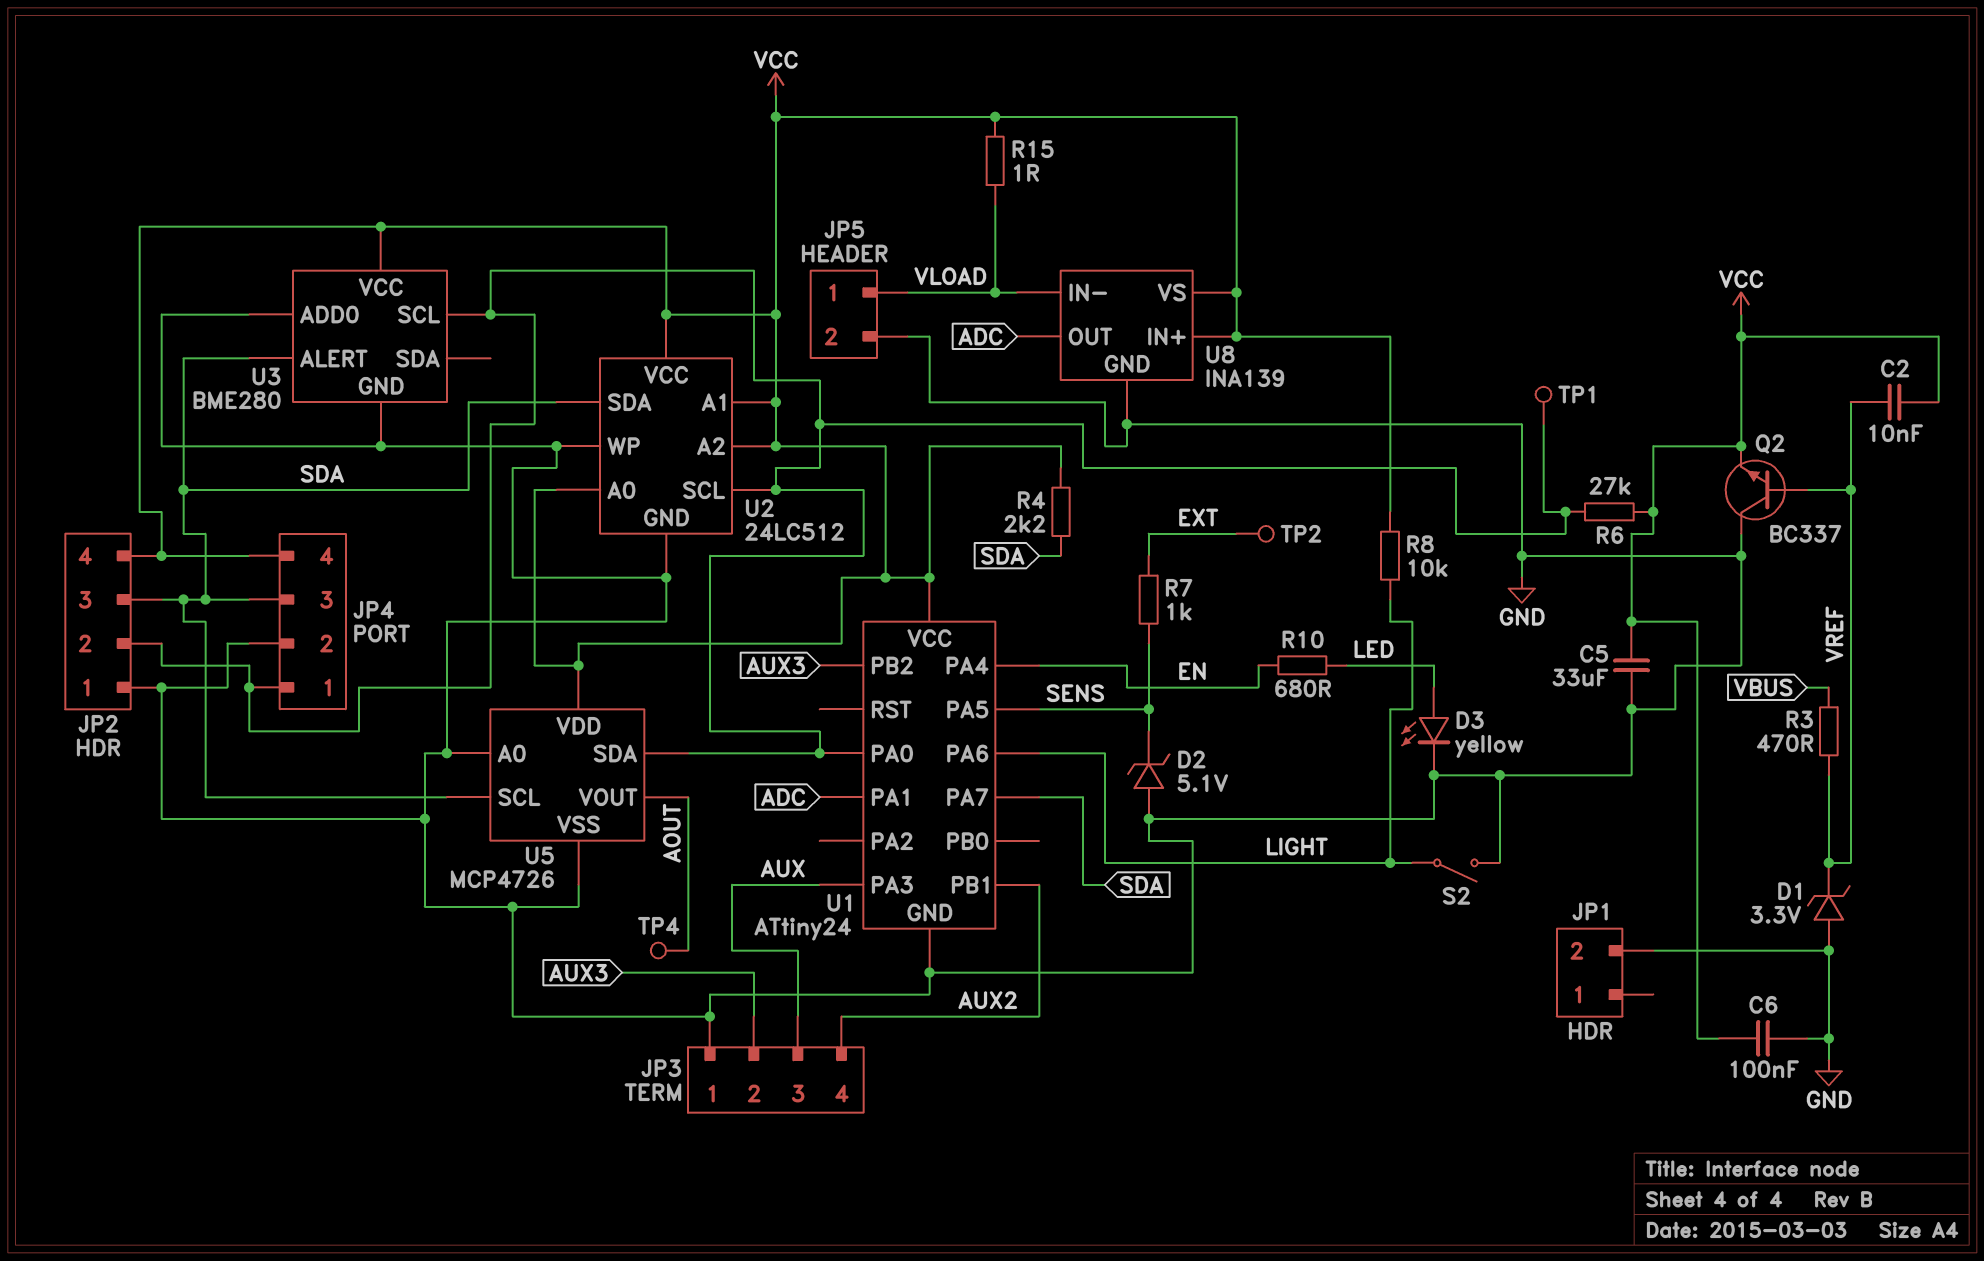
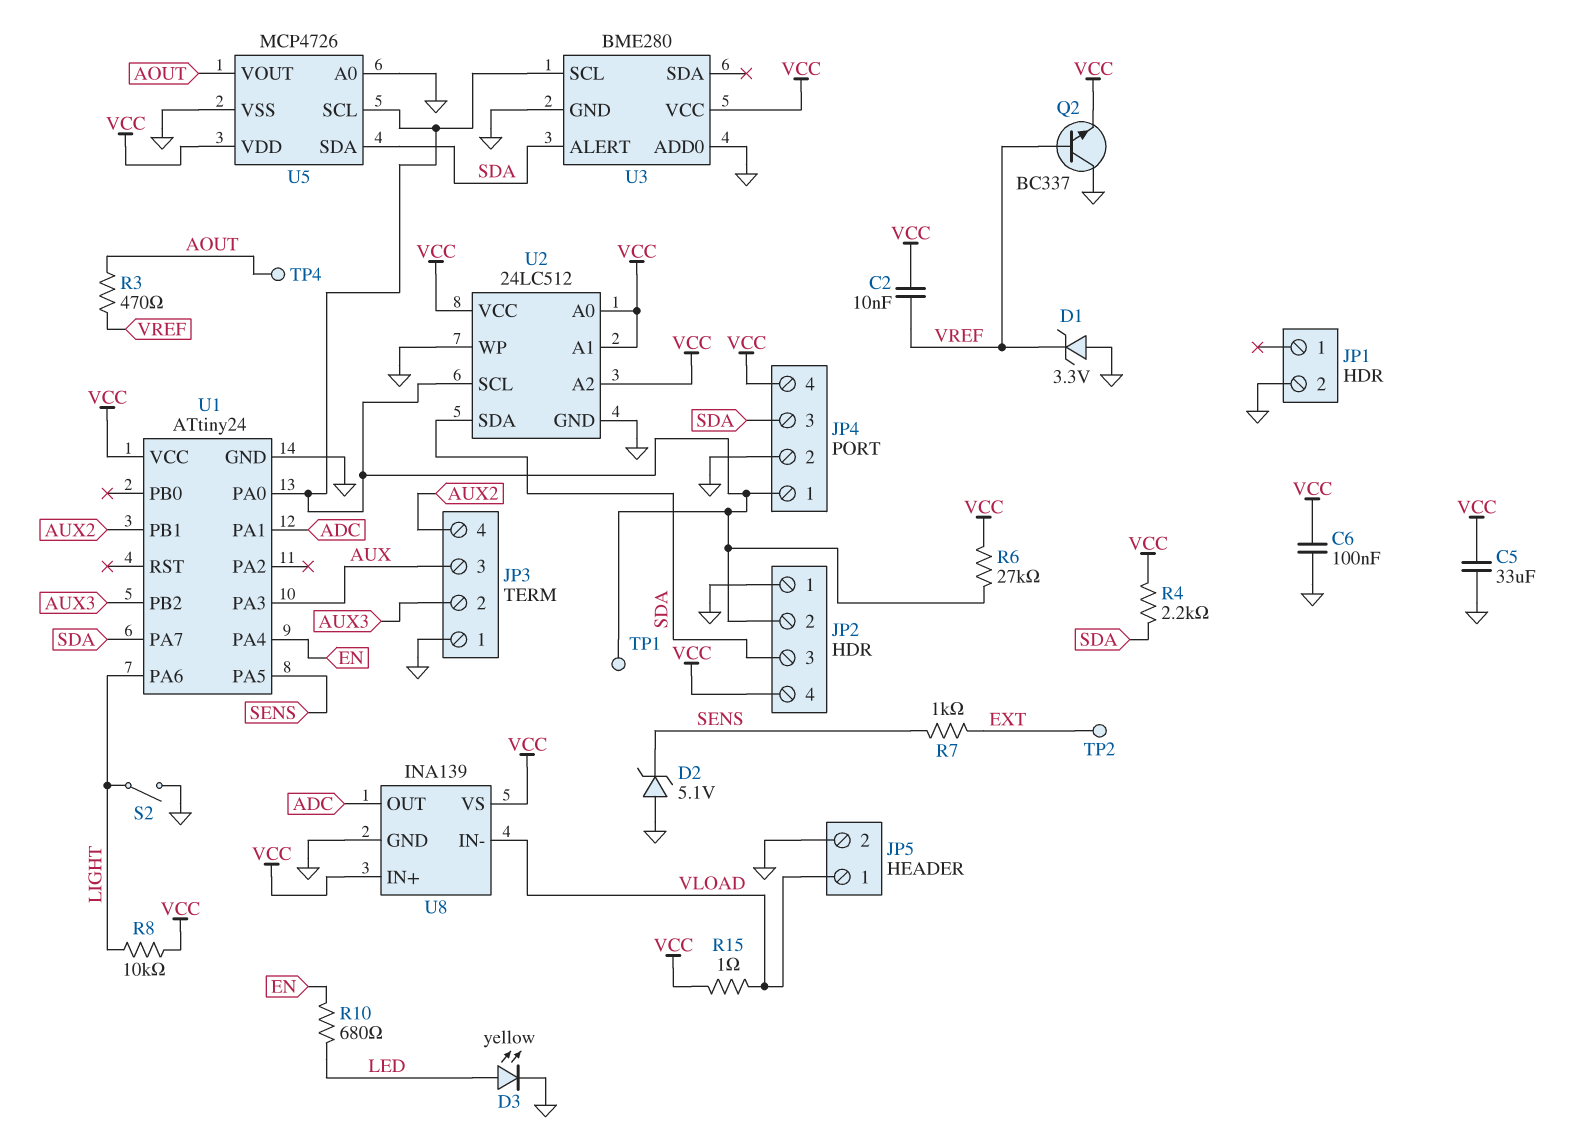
R3: 470 (VBUS, VREF) -> 470 (AOUT, VREF)
U5 pin SCL: SDA -> JP2/2
U5 pin SDA: JP2/2 -> SDA

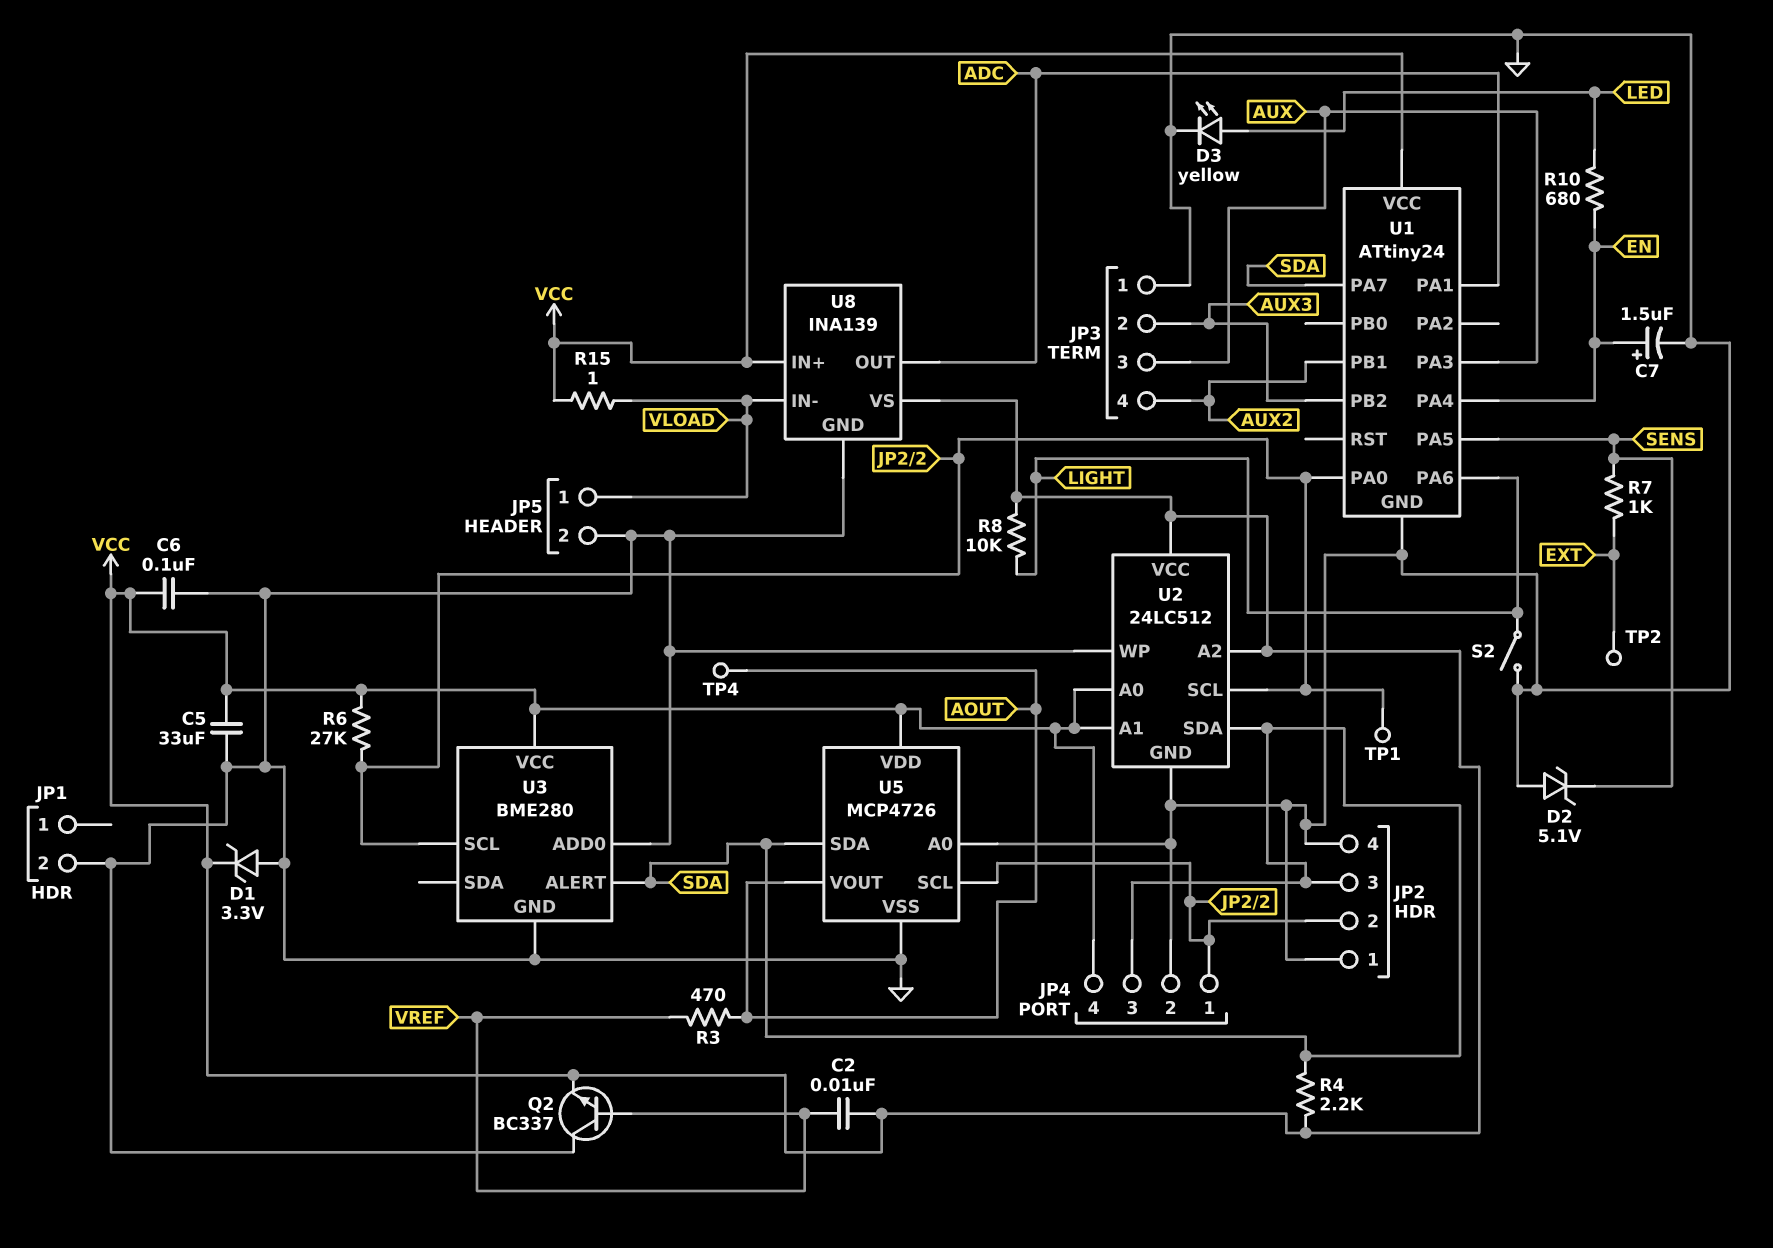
C7: none -> 1.5uF (plus EN, minus GND)
D1: zener 3.3V (A GND, K VREF) -> zener 3.3V (A GND, K VCC)
JP2 pin 4: VCC -> GND

